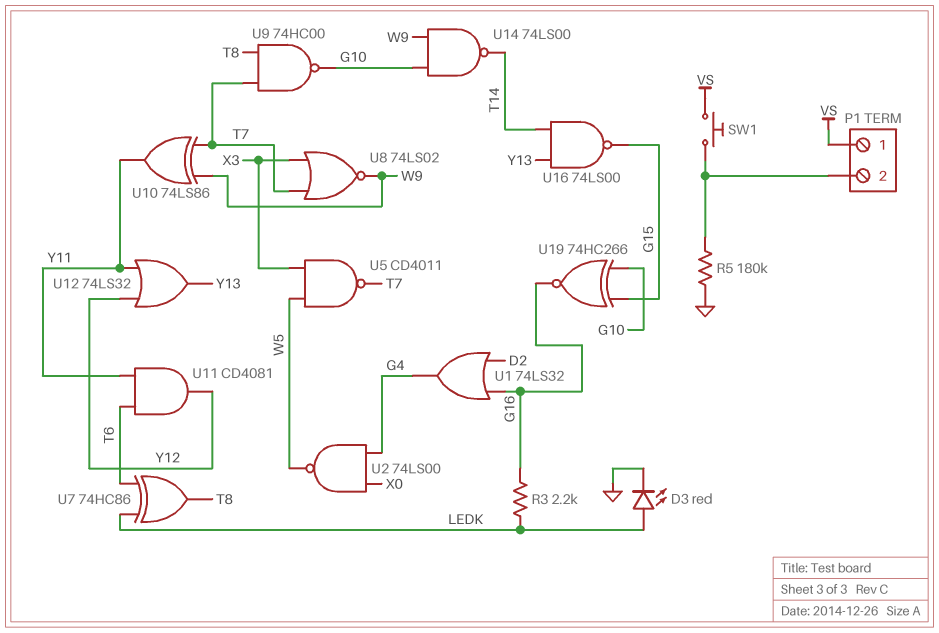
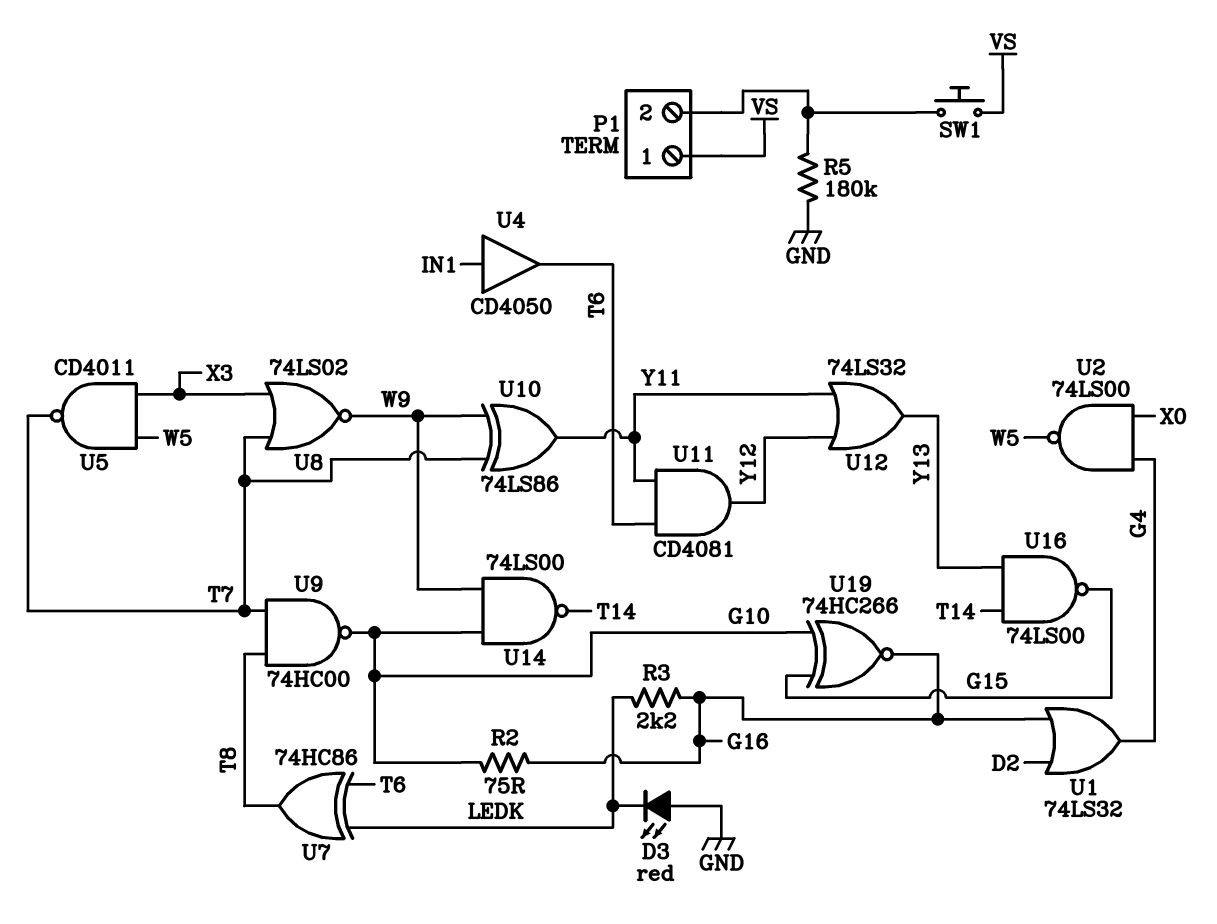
D3: LED red (A LEDK, K GND) -> LED red (A GND, K LEDK)
R2: none -> 75 (G10, G16)
U4: none -> buffer CD4050 (in IN1, out T6)

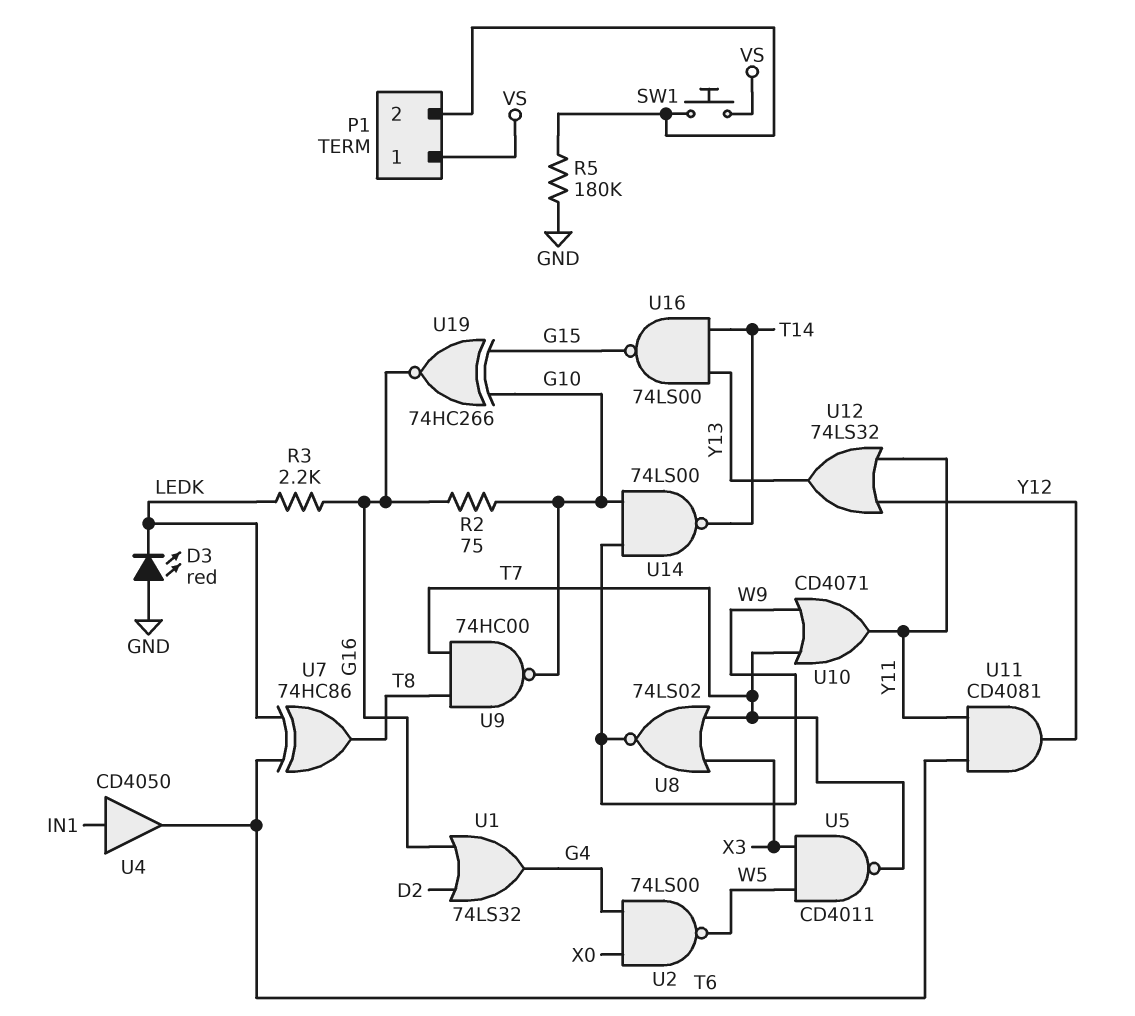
U10: XOR 74LS86 (in T7, in W9, out Y11) -> OR CD4071 (in T7, in W9, out Y11)

